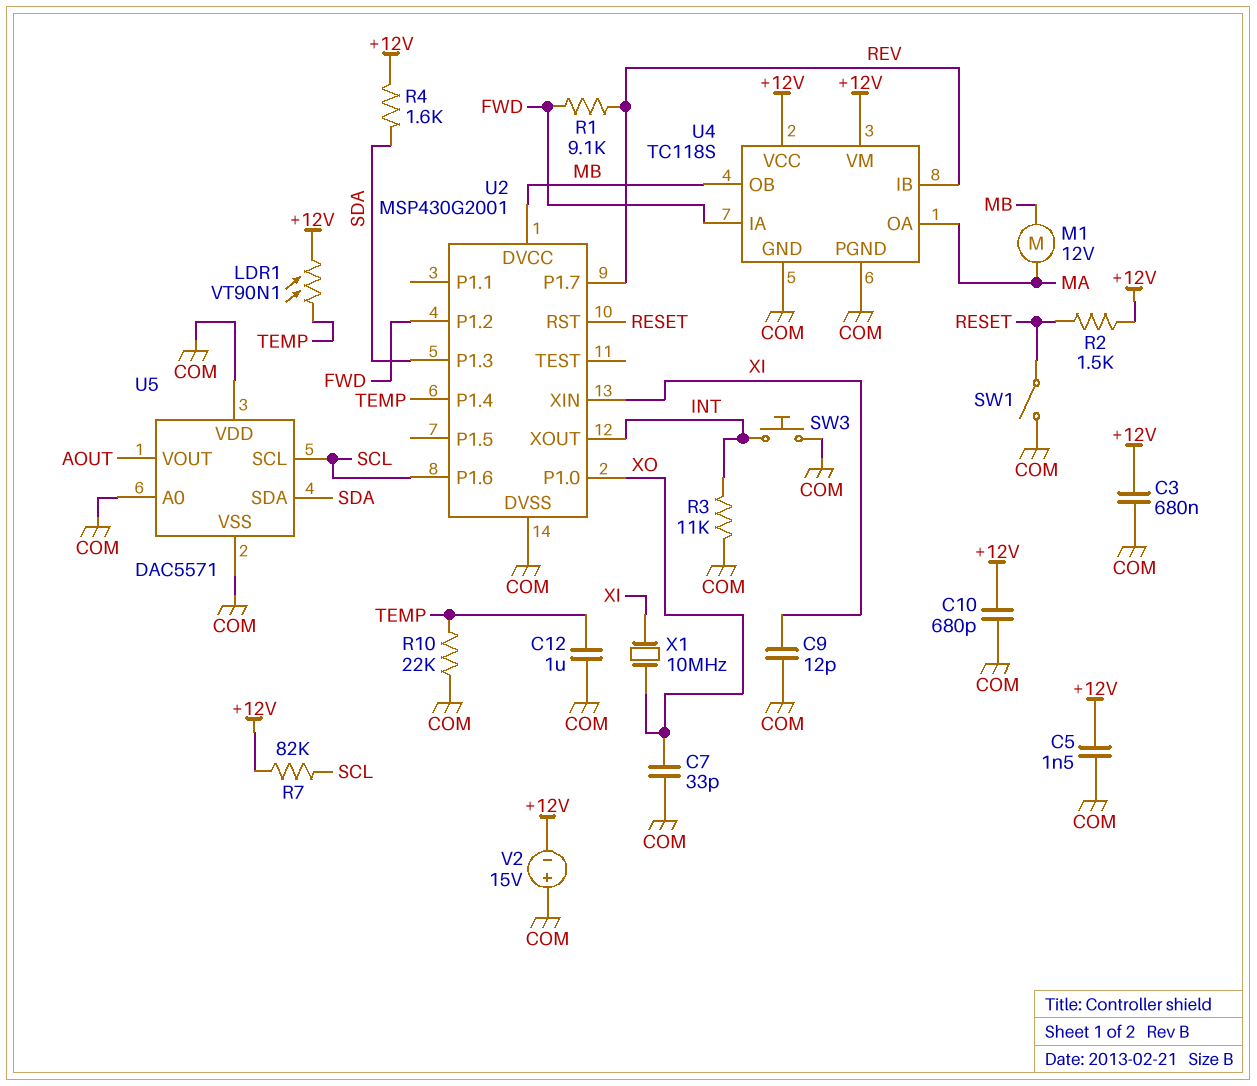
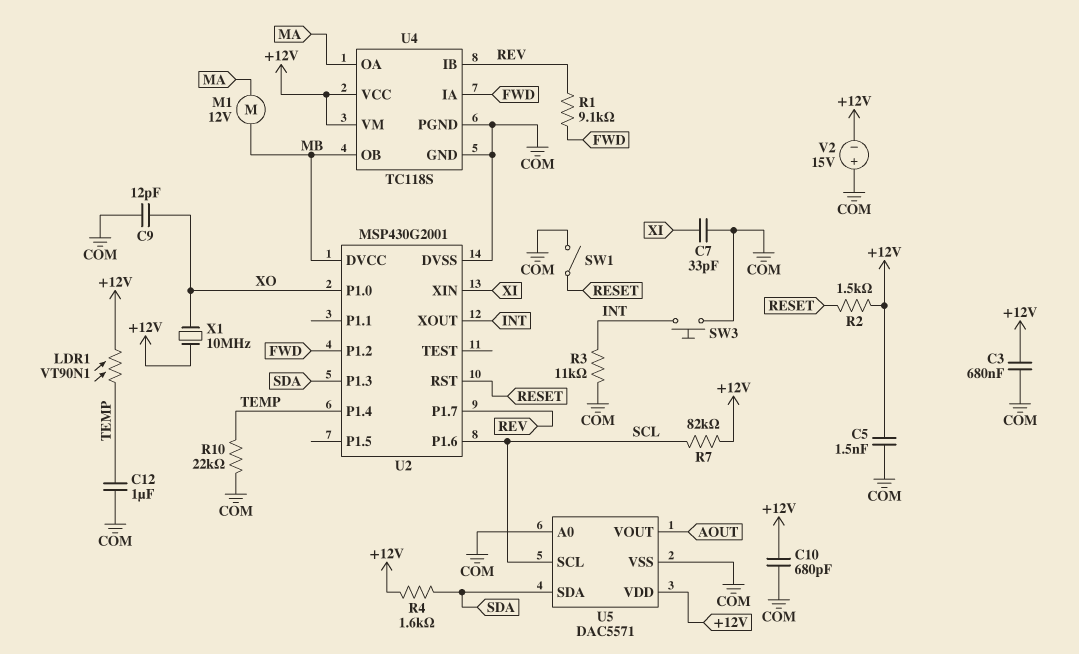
C7: 33pF (COM, XO) -> 33pF (COM, XI)
C9: 12pF (COM, XI) -> 12pF (COM, XO)
U5 pin VDD: COM -> +12V
X1: 10MHz (XI, XO) -> 10MHz (+12V, XO)

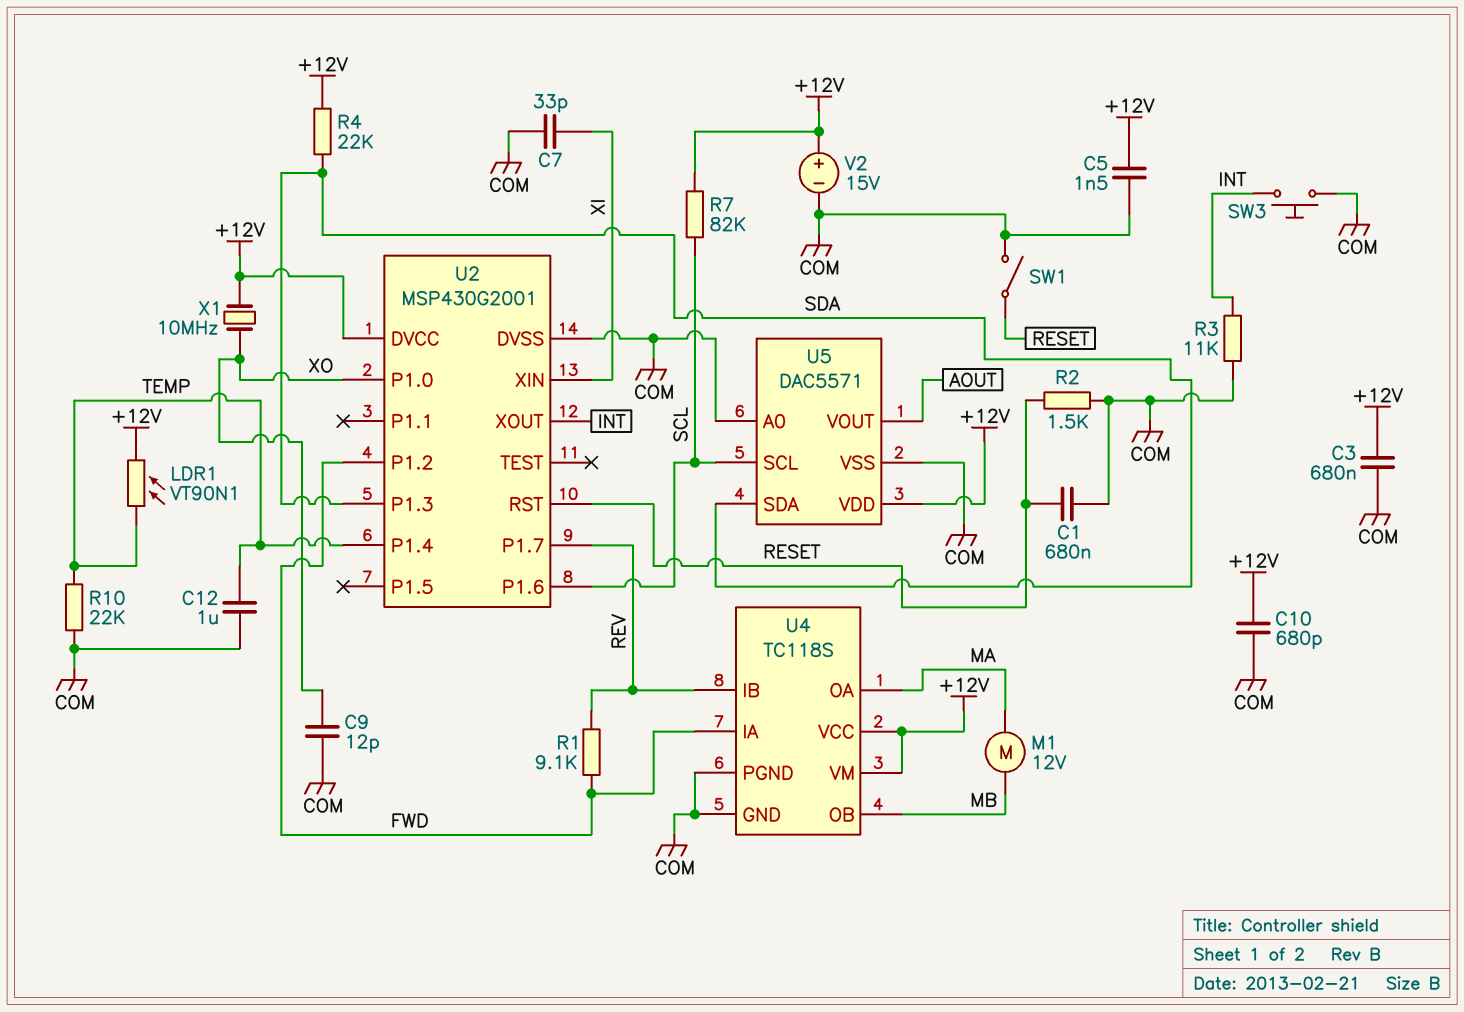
C1: none -> 680nF (COM, RESET)
R2: 1.5k (+12V, RESET) -> 1.5k (COM, RESET)
R4: 1.6k (+12V, SDA) -> 22k (+12V, SDA)
U2 pin DVCC: MB -> +12V
V2: 15V (plus COM, minus +12V) -> 15V (plus +12V, minus COM)

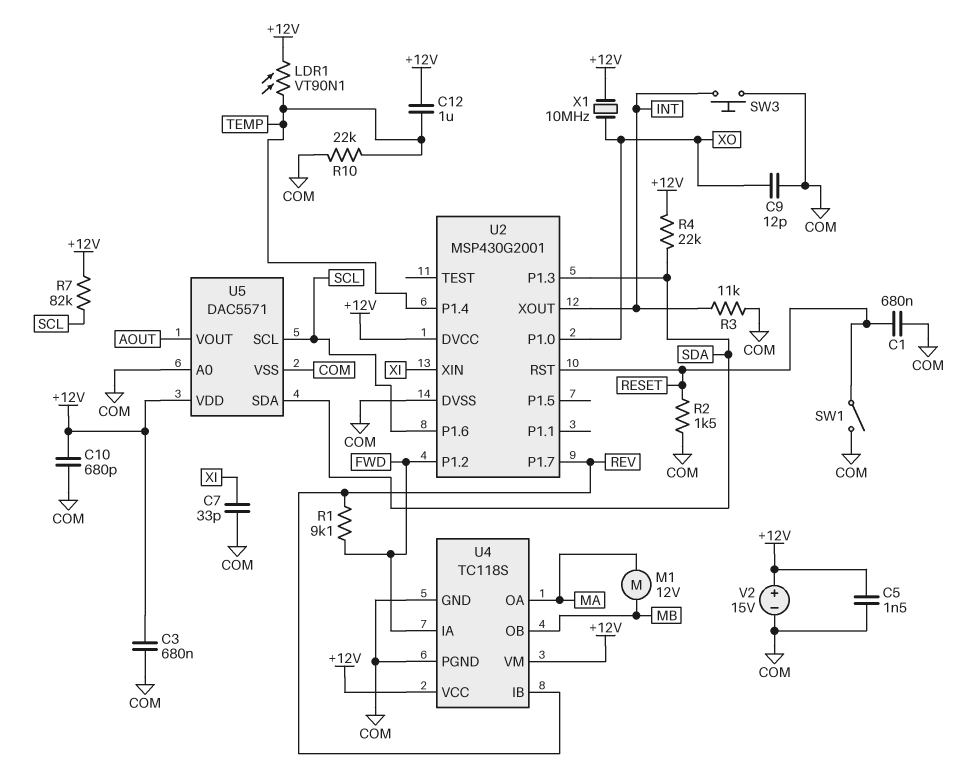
C12: 1uF (COM, TEMP) -> 1uF (+12V, TEMP)

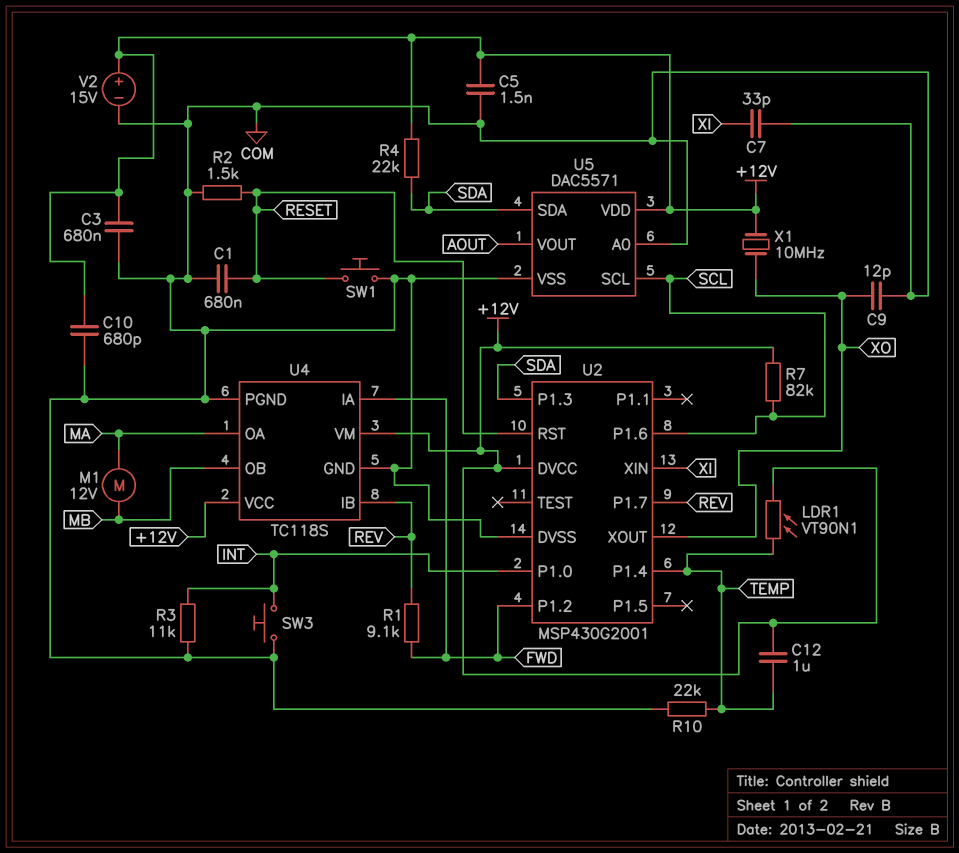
SW1: switch (COM, RESET) -> button (COM, RESET)
U2 pin P1.0: XO -> INT
U2 pin XOUT: INT -> XO

